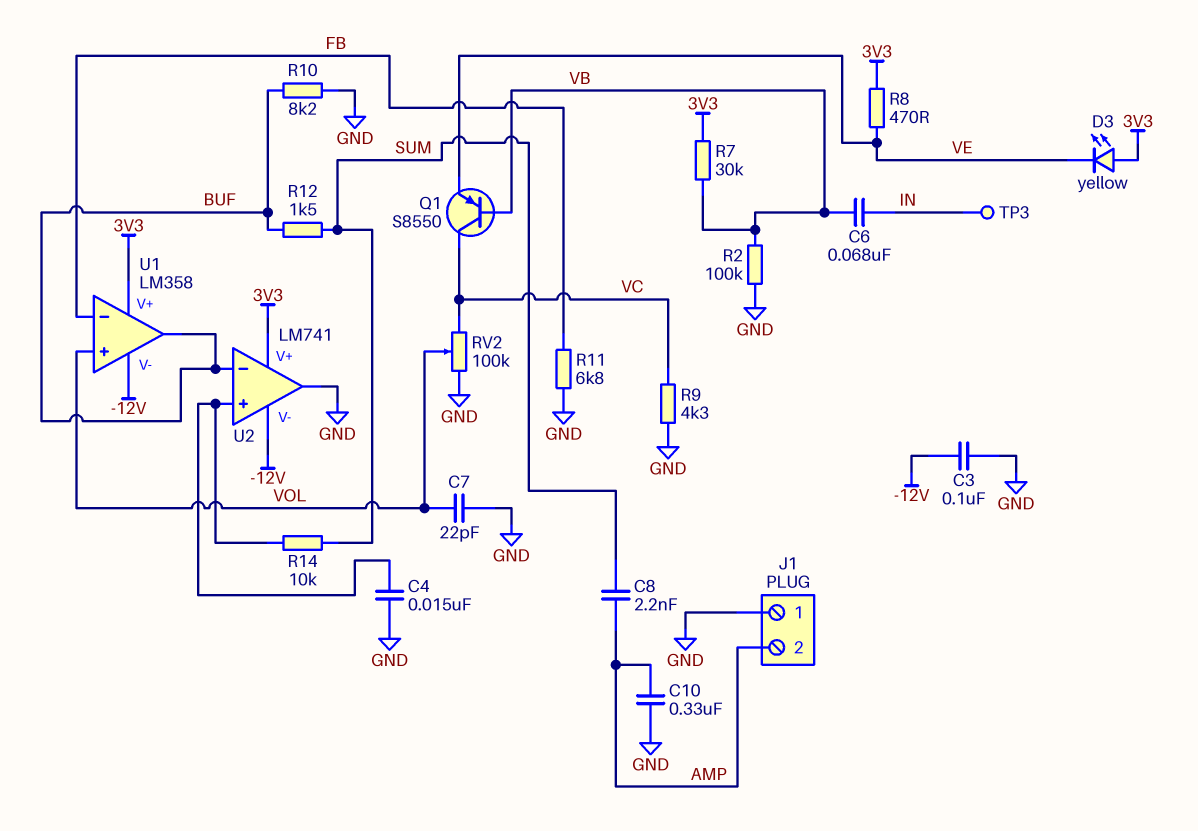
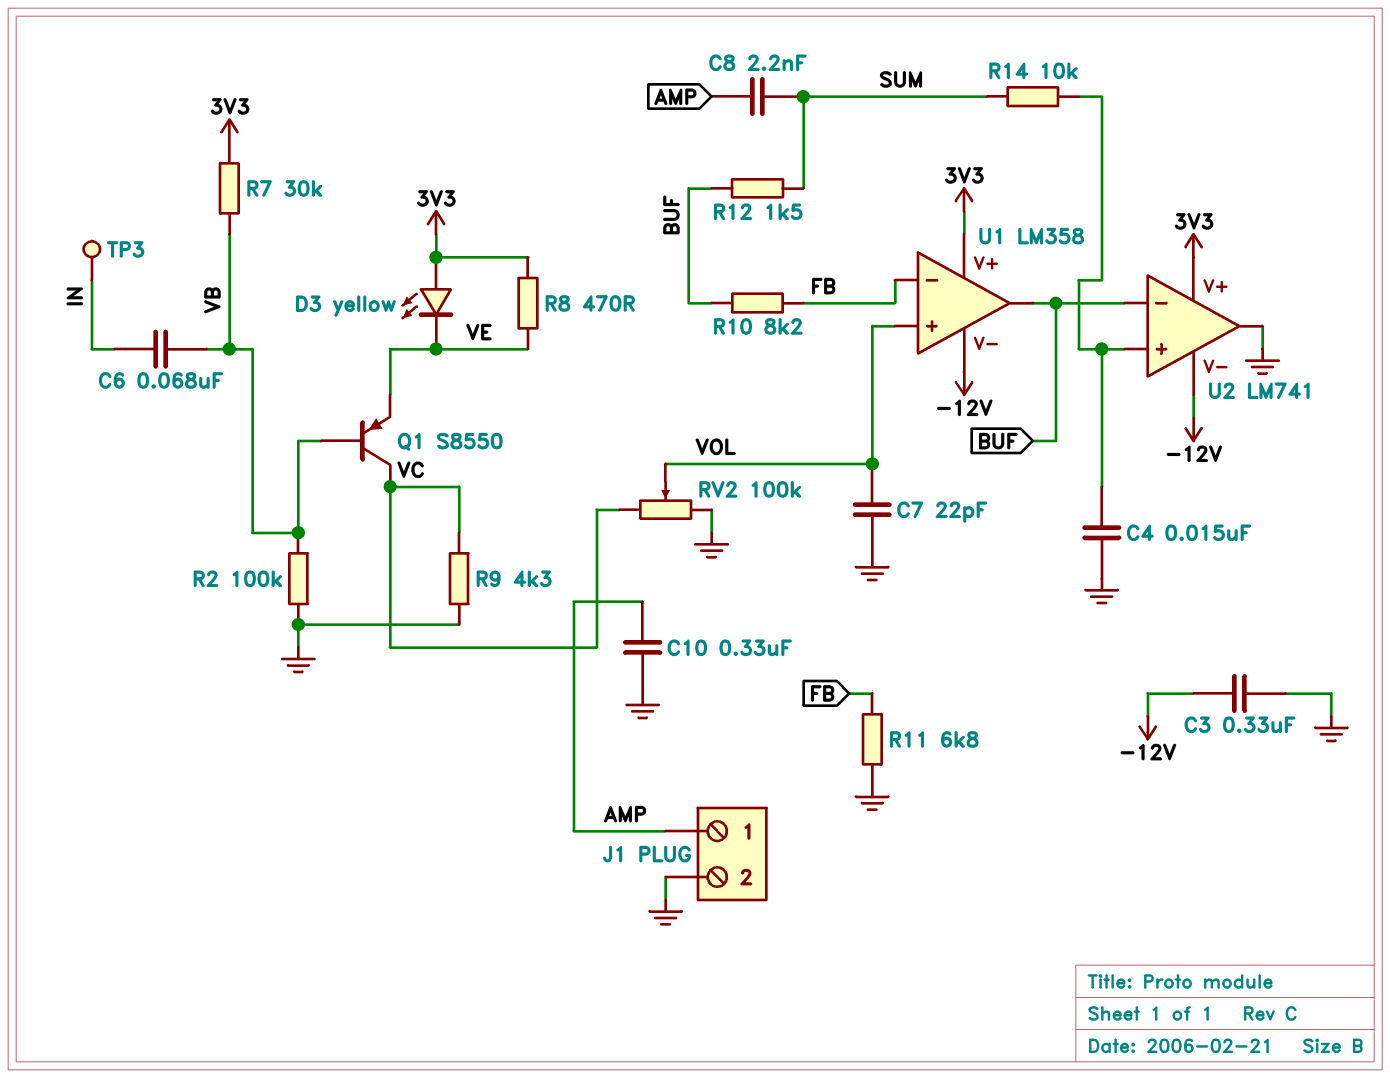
C3: 100nF (-12V, GND) -> 330nF (-12V, GND)
J1 pin 1: GND -> AMP
J1 pin 2: AMP -> GND
R10: 8.2k (BUF, GND) -> 8.2k (BUF, FB)

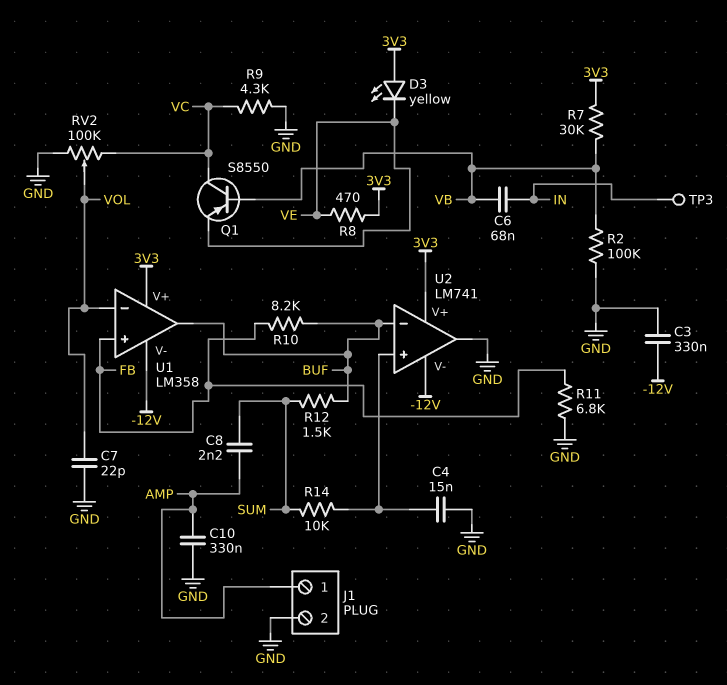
U1 pin in+: VOL -> FB
U1 pin in-: FB -> VOL

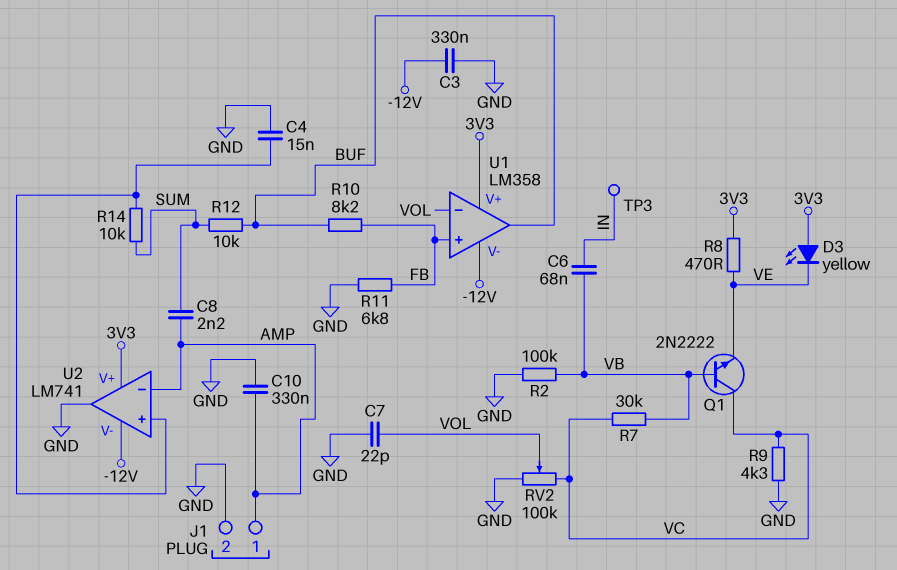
Q1: PNP S8550 (B VB, C VC, E VE) -> NPN 2N2222 (B VB, C VC, E VE)
R7: 30k (3V3, VB) -> 30k (VB, VC)
R12: 1.5k (BUF, SUM) -> 10k (BUF, SUM)
U2 pin in-: BUF -> AMP

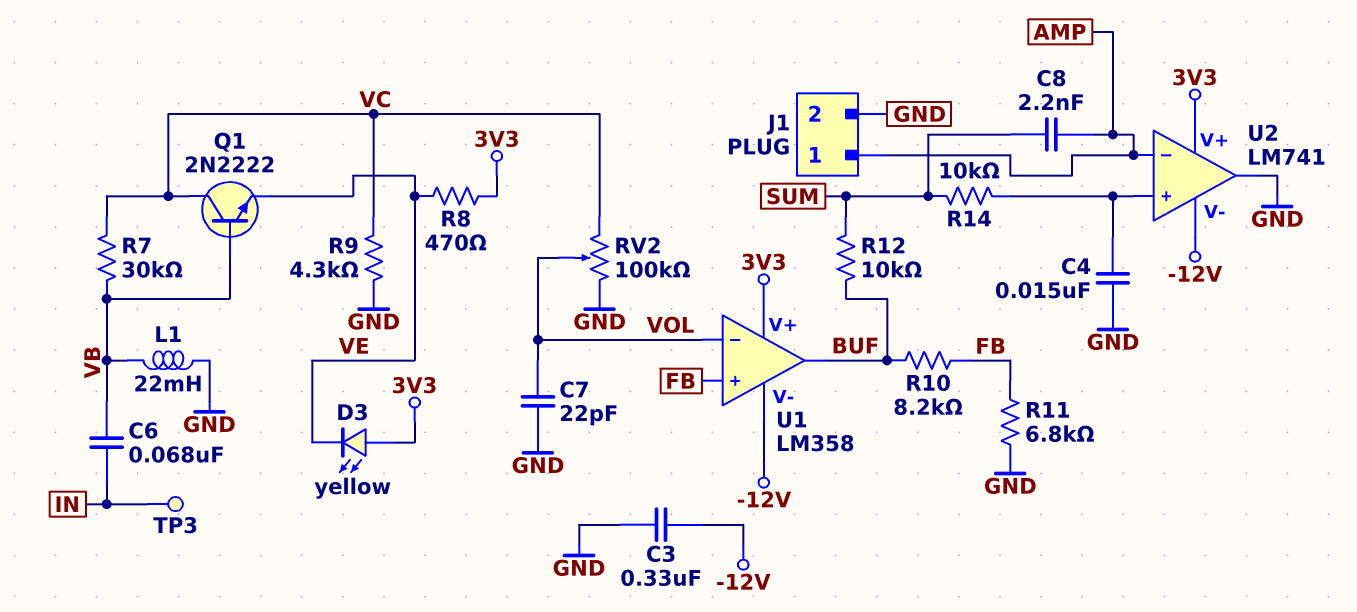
C10: 330nF (AMP, GND) -> none
L1: none -> 22mH (GND, VB)
R2: 100k (GND, VB) -> none

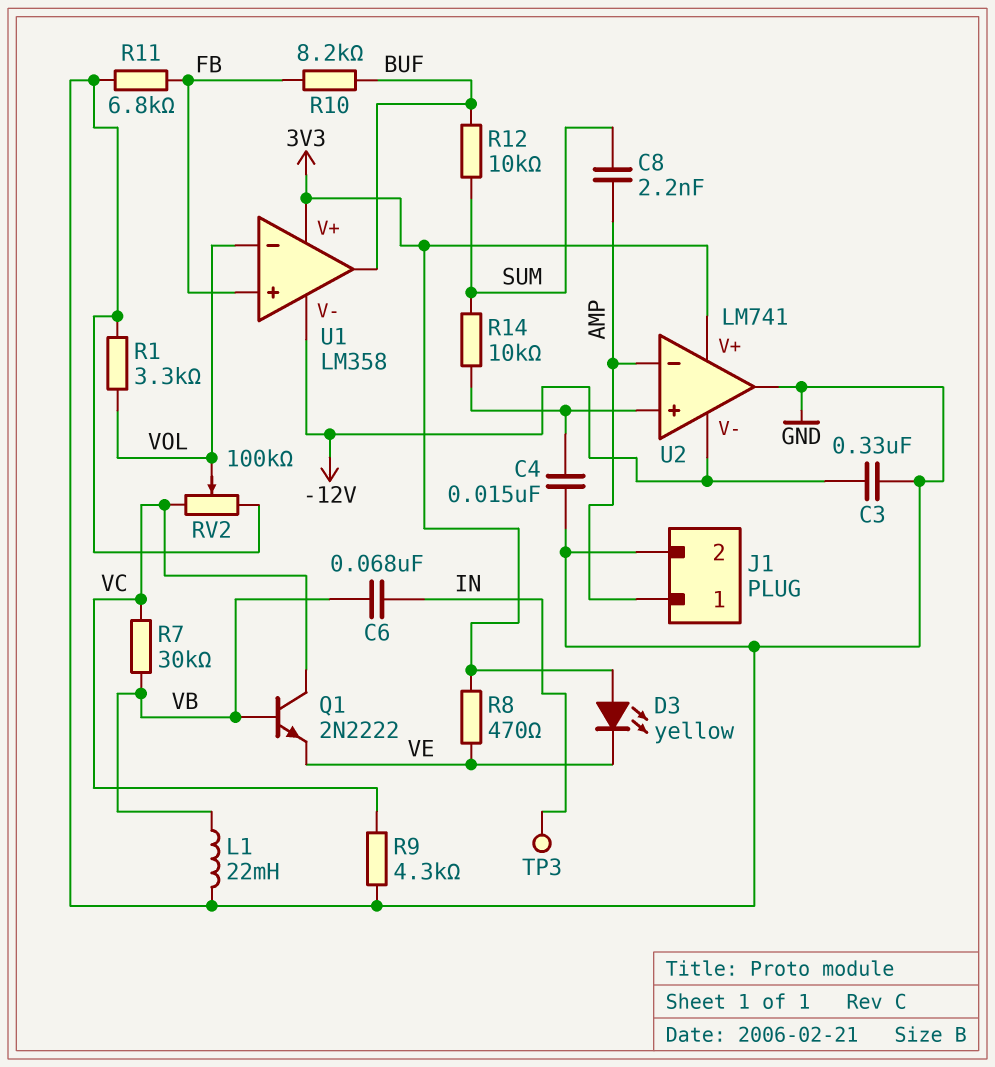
C7: 22pF (GND, VOL) -> none
R1: none -> 3.3k (GND, VOL)

